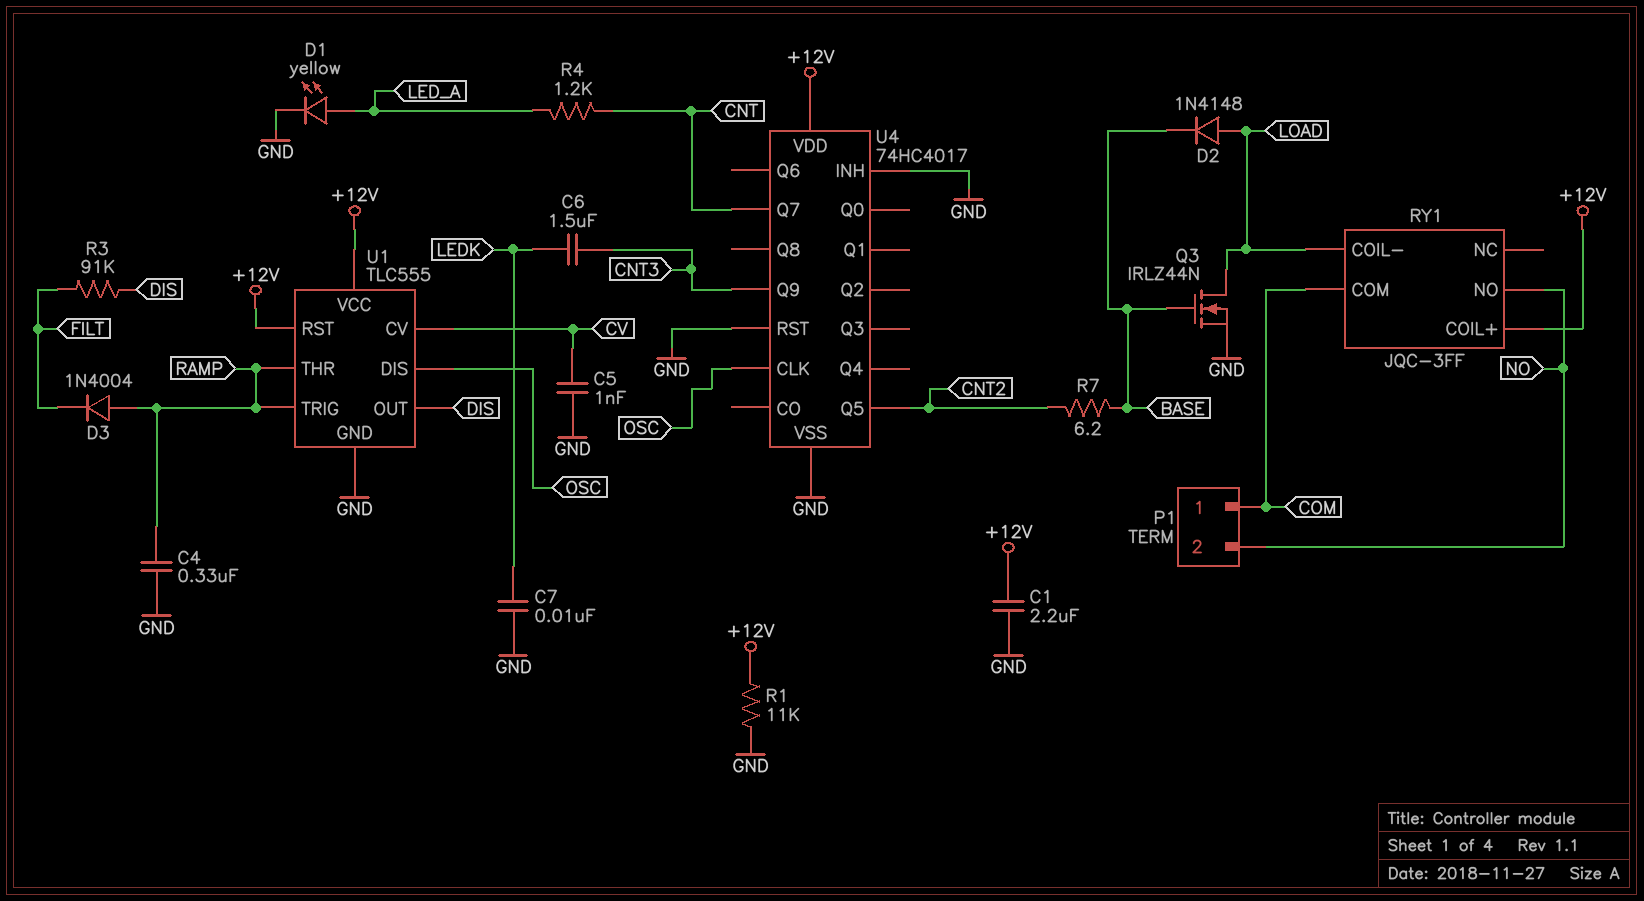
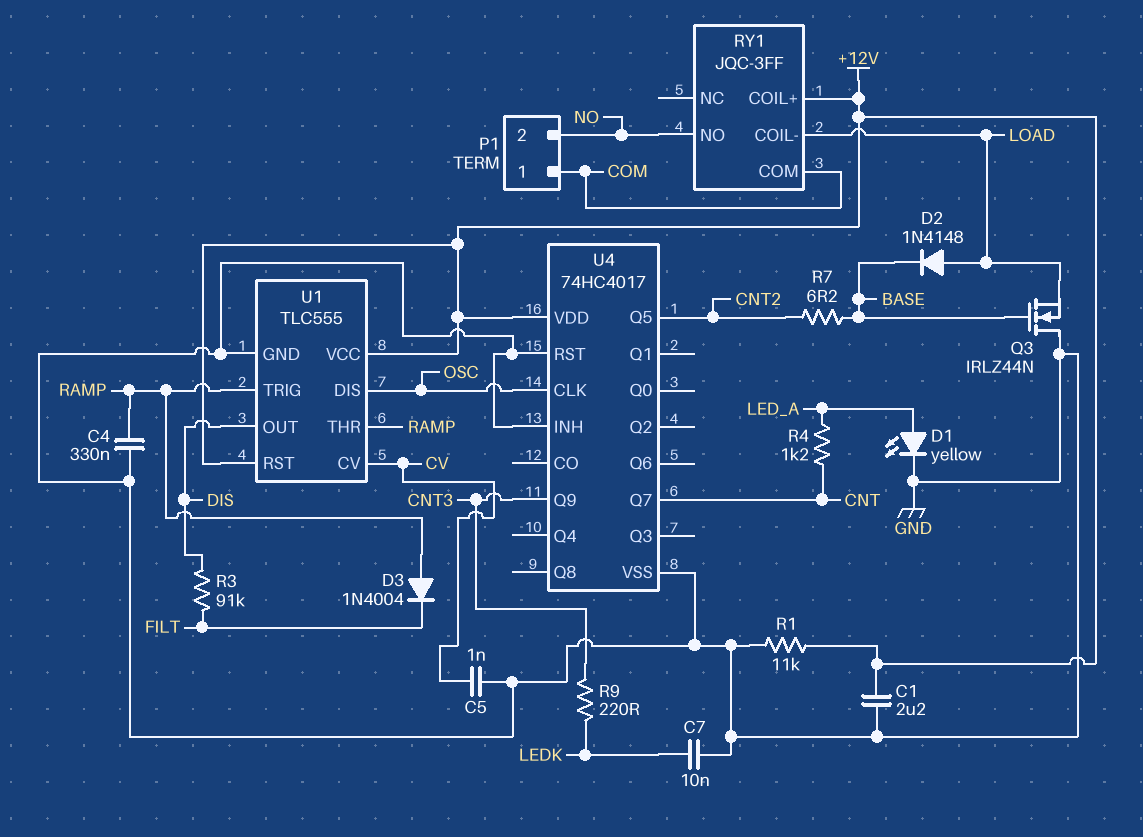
C6: 1.5uF (CNT3, LEDK) -> none
Q3: NMOS IRLZ44N (G BASE, D LOAD, S GND) -> NMOS IRLZ44N (G BASE, D GND, S LOAD)
R9: none -> 220 (CNT3, LEDK)

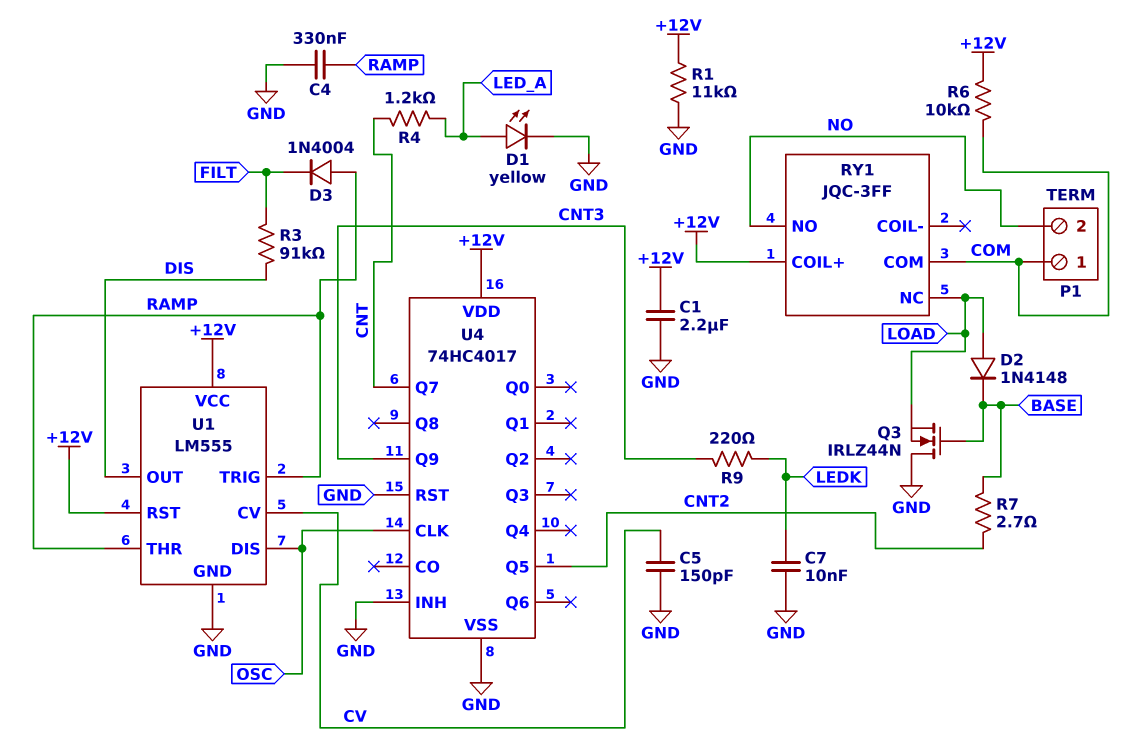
C5: 1nF (CV, GND) -> 150pF (CV, GND)
R6: none -> 10k (+12V, COM)
R7: 6.2 (BASE, CNT2) -> 2.7 (BASE, CNT2)
RY1 pin COIL-: LOAD -> none
RY1 pin NC: none -> LOAD
U1: TLC555 -> LM555

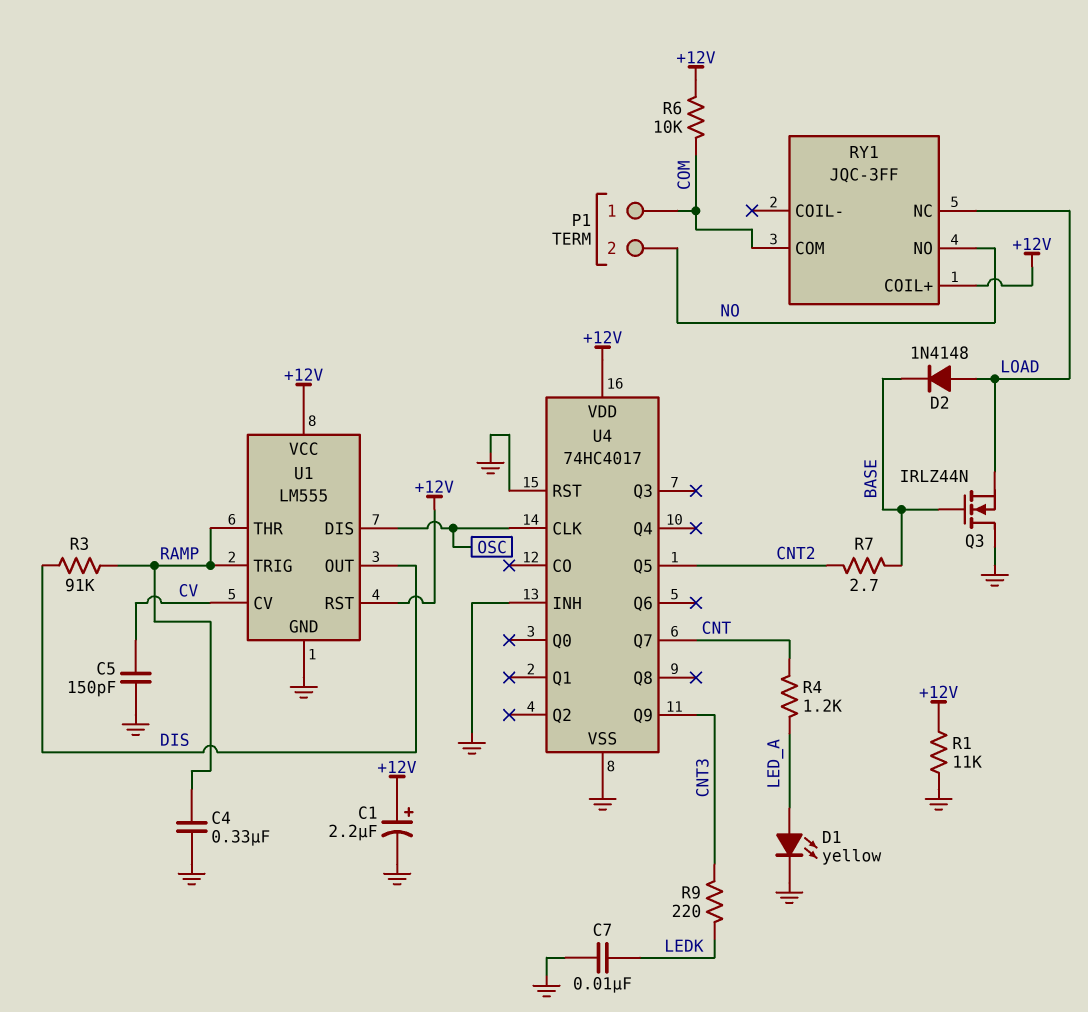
C1: 2.2uF (+12V, GND) -> 2.2uF (plus +12V, minus GND)
D3: diode 1N4004 (A RAMP, K FILT) -> none
R3: 91k (DIS, FILT) -> 91k (DIS, RAMP)

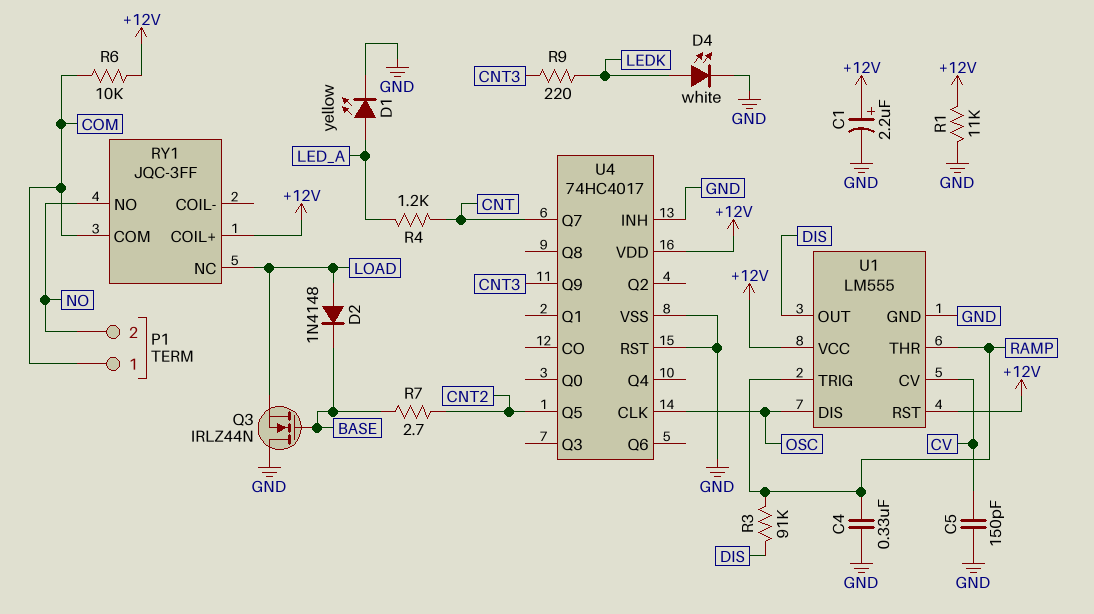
C7: 10nF (GND, LEDK) -> none
D4: none -> LED white (A LEDK, K GND)

